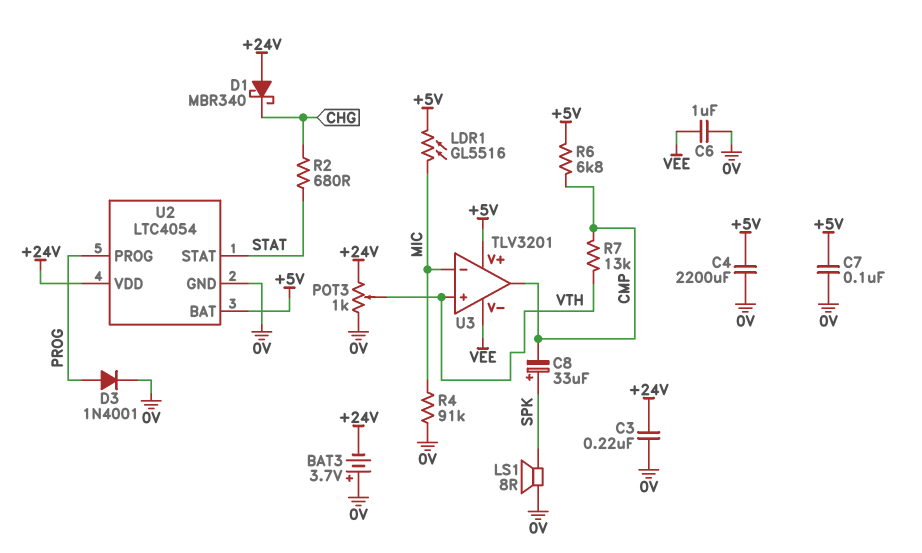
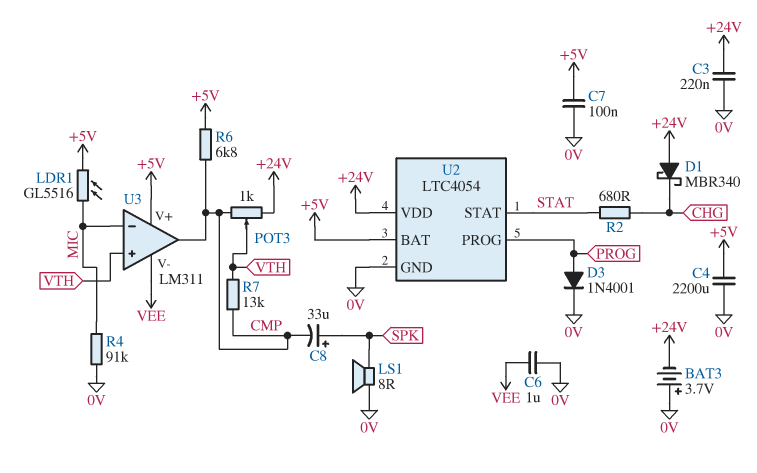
POT3: 1k (+24V, 0V, wiper VTH) -> 1k (+24V, CMP, wiper VTH)
U3: TLV3201 -> LM311

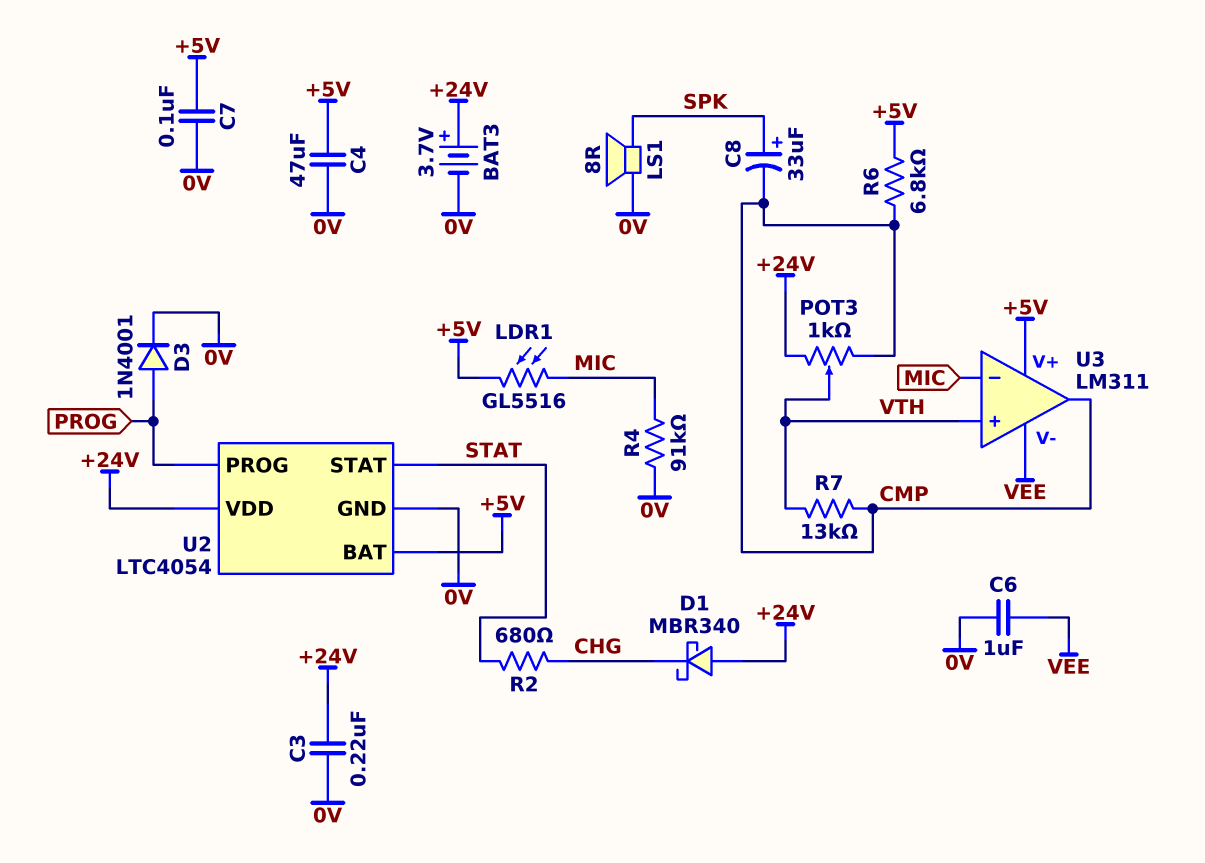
BAT3: 3.7V (plus 0V, minus +24V) -> 3.7V (plus +24V, minus 0V)
C4: 2200uF (+5V, 0V) -> 47uF (+5V, 0V)

